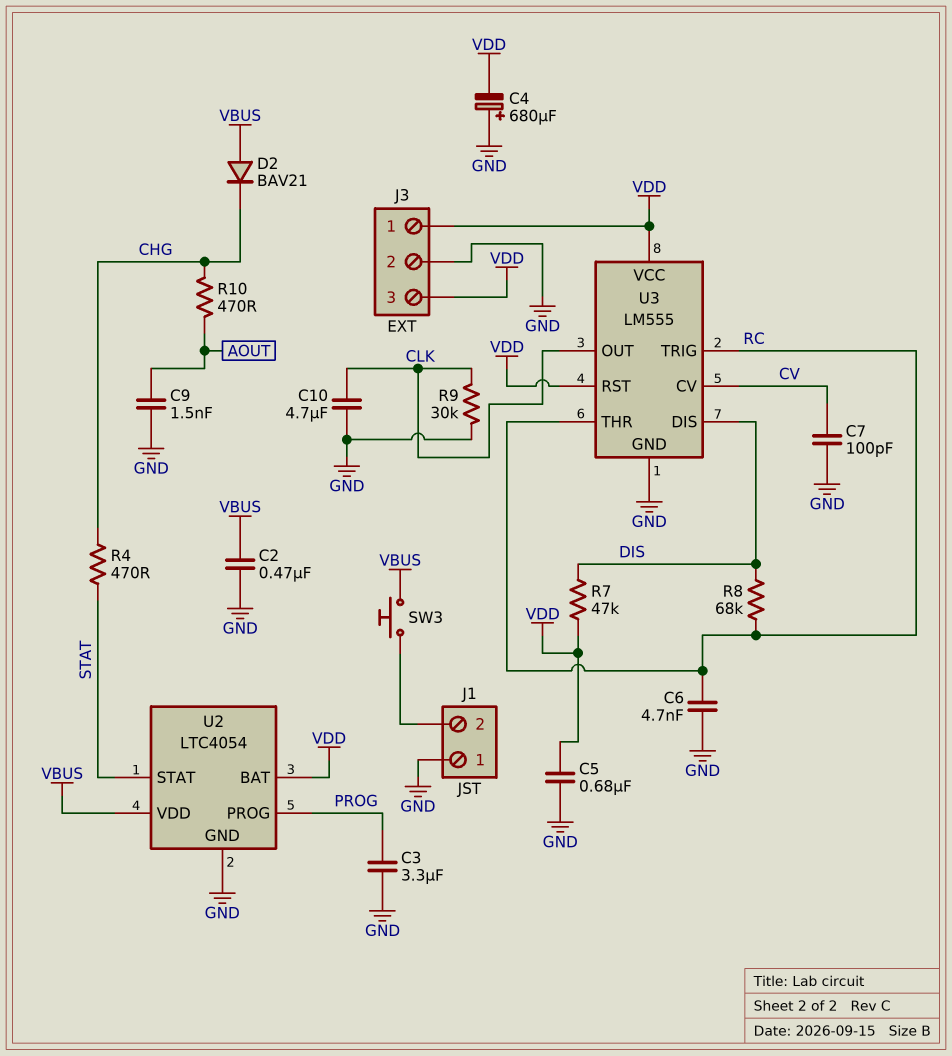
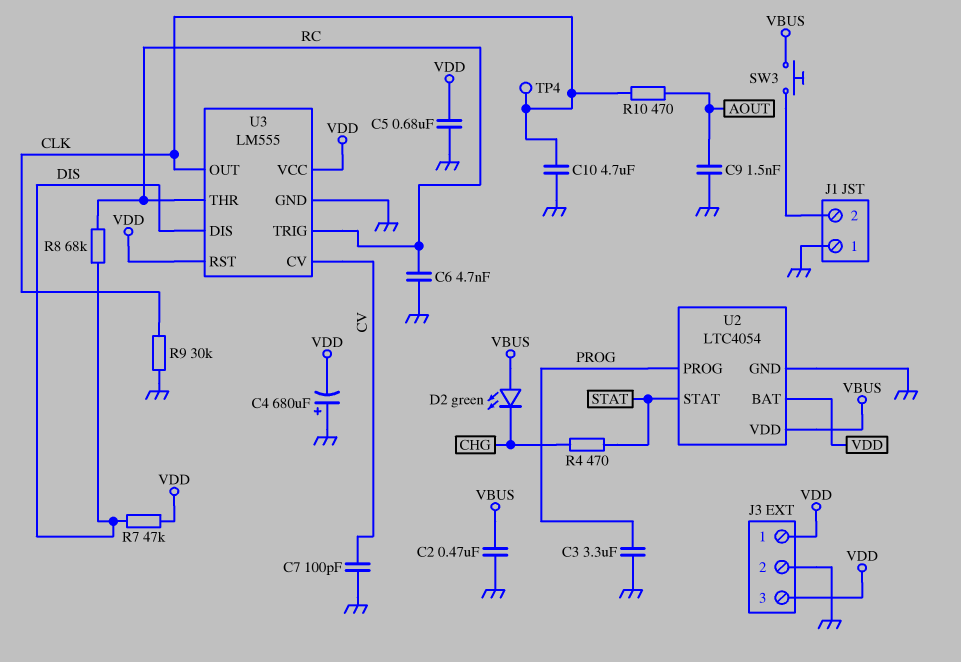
D2: diode BAV21 (A VBUS, K CHG) -> LED green (A VBUS, K CHG)
R10: 470 (AOUT, CHG) -> 470 (AOUT, CLK)
TP4: none -> test point (CLK)

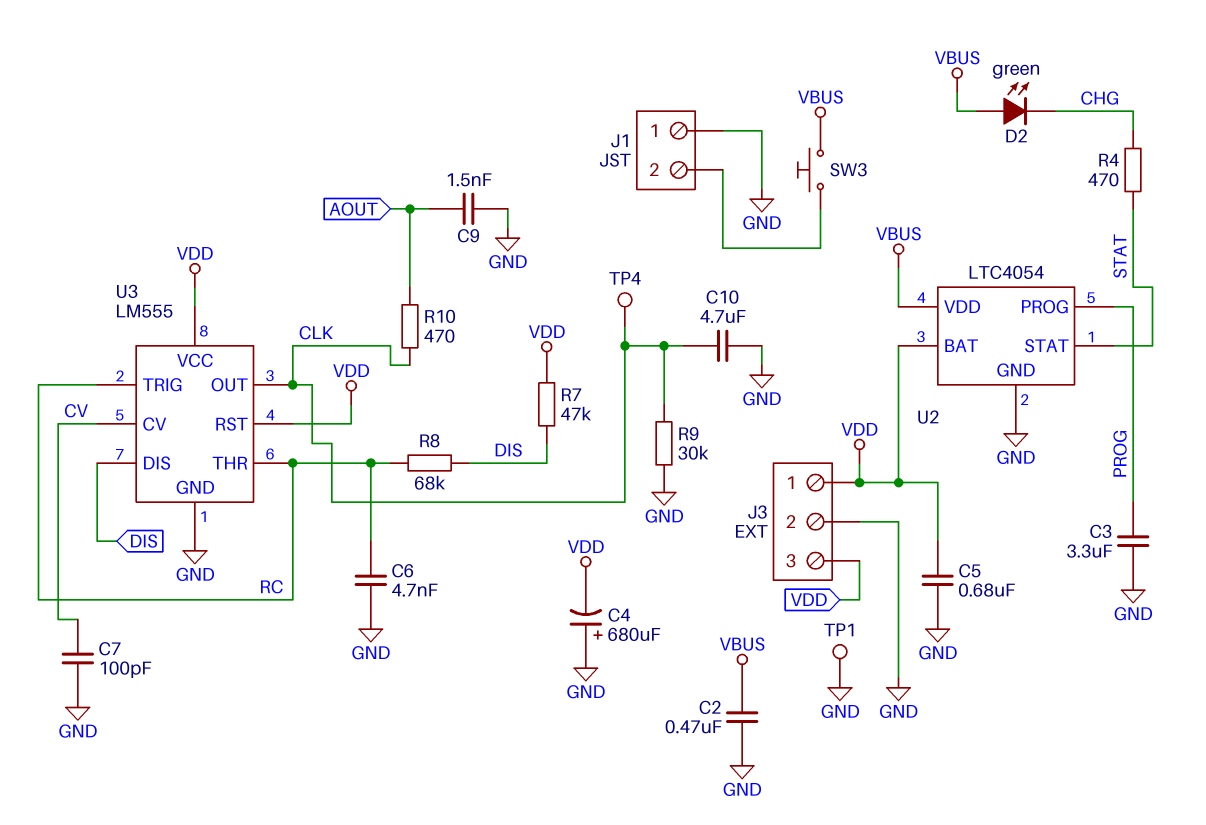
TP1: none -> test point (GND)

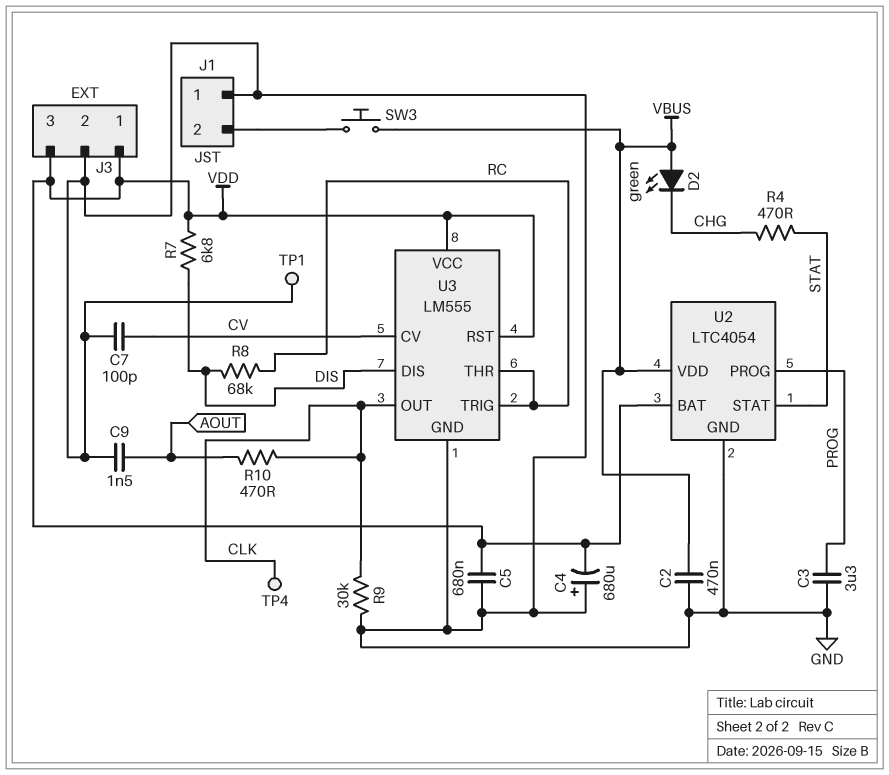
C6: 4.7nF (GND, RC) -> none
C10: 4.7uF (CLK, GND) -> none
R7: 47k (DIS, VDD) -> 6.8k (DIS, VDD)

